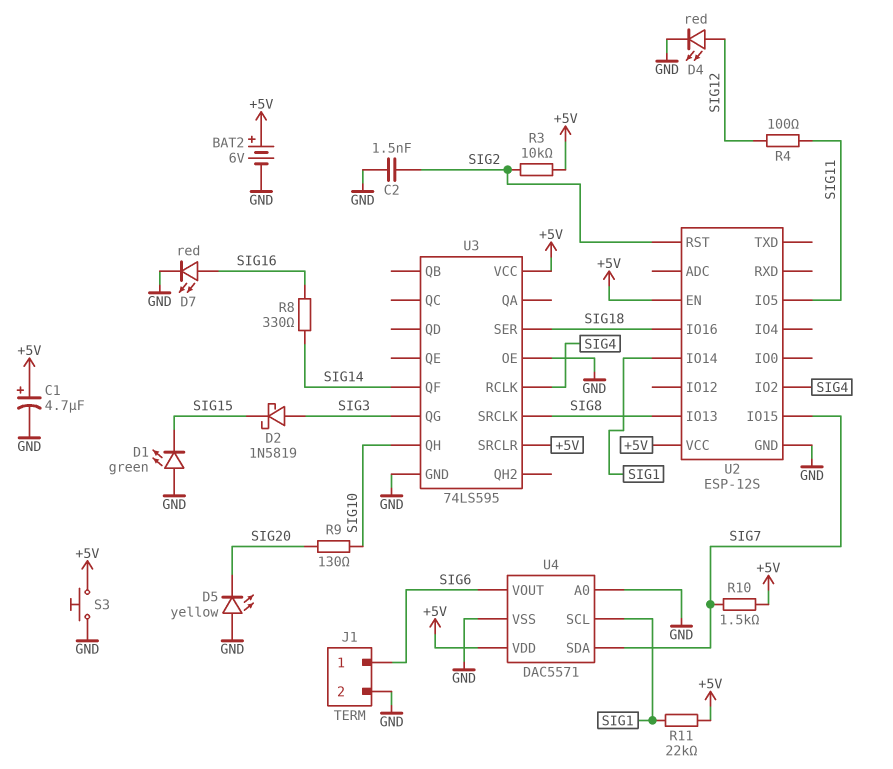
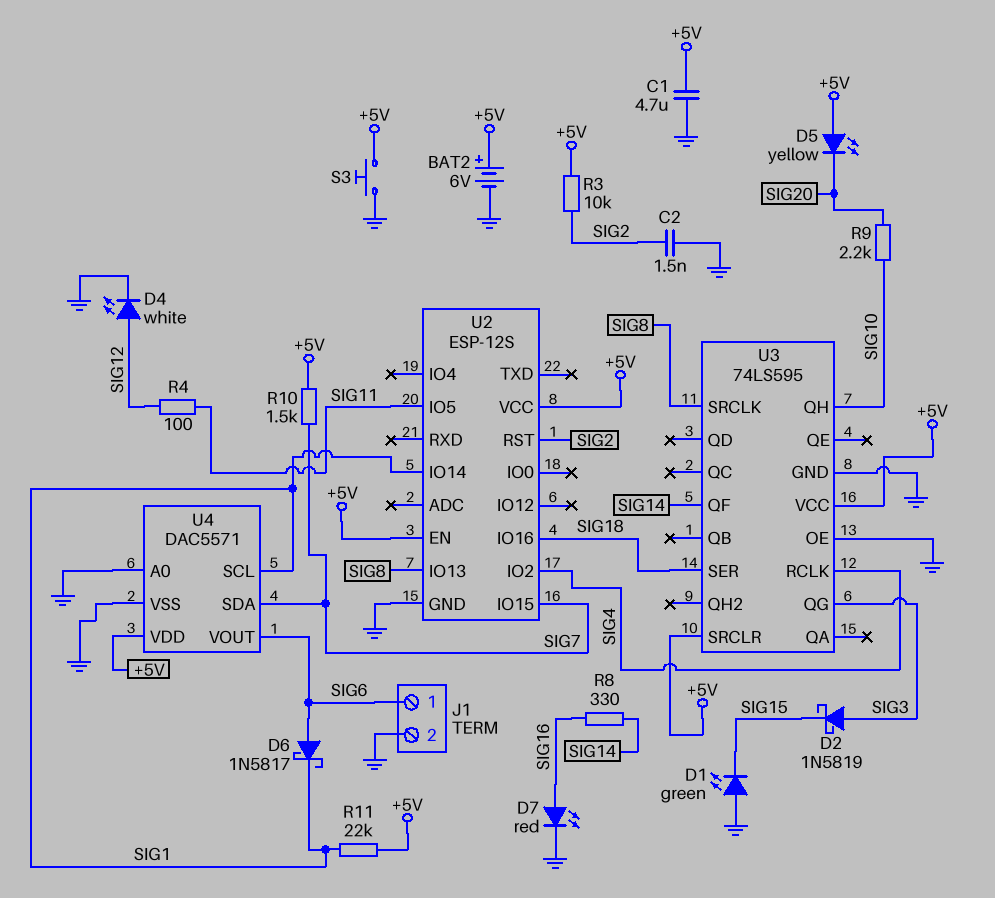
C1: 4.7uF (plus +5V, minus GND) -> 4.7uF (+5V, GND)
D4: LED red (A SIG12, K GND) -> LED white (A SIG12, K GND)
D5: LED yellow (A GND, K SIG20) -> LED yellow (A +5V, K SIG20)
D6: none -> schottky 1N5817 (A SIG6, K SIG1)
R9: 130 (SIG10, SIG20) -> 2.2k (SIG10, SIG20)

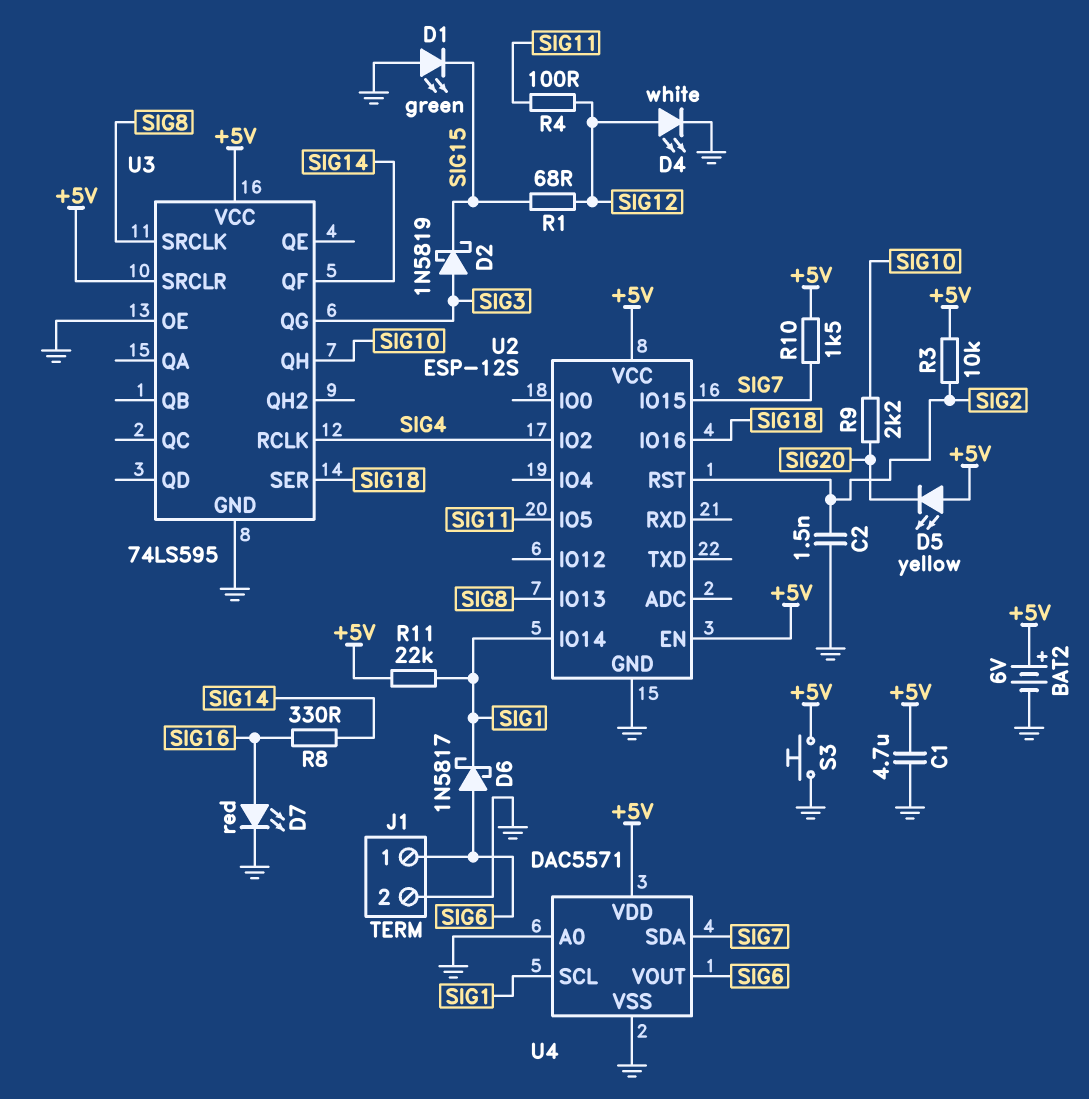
R1: none -> 68 (SIG12, SIG15)

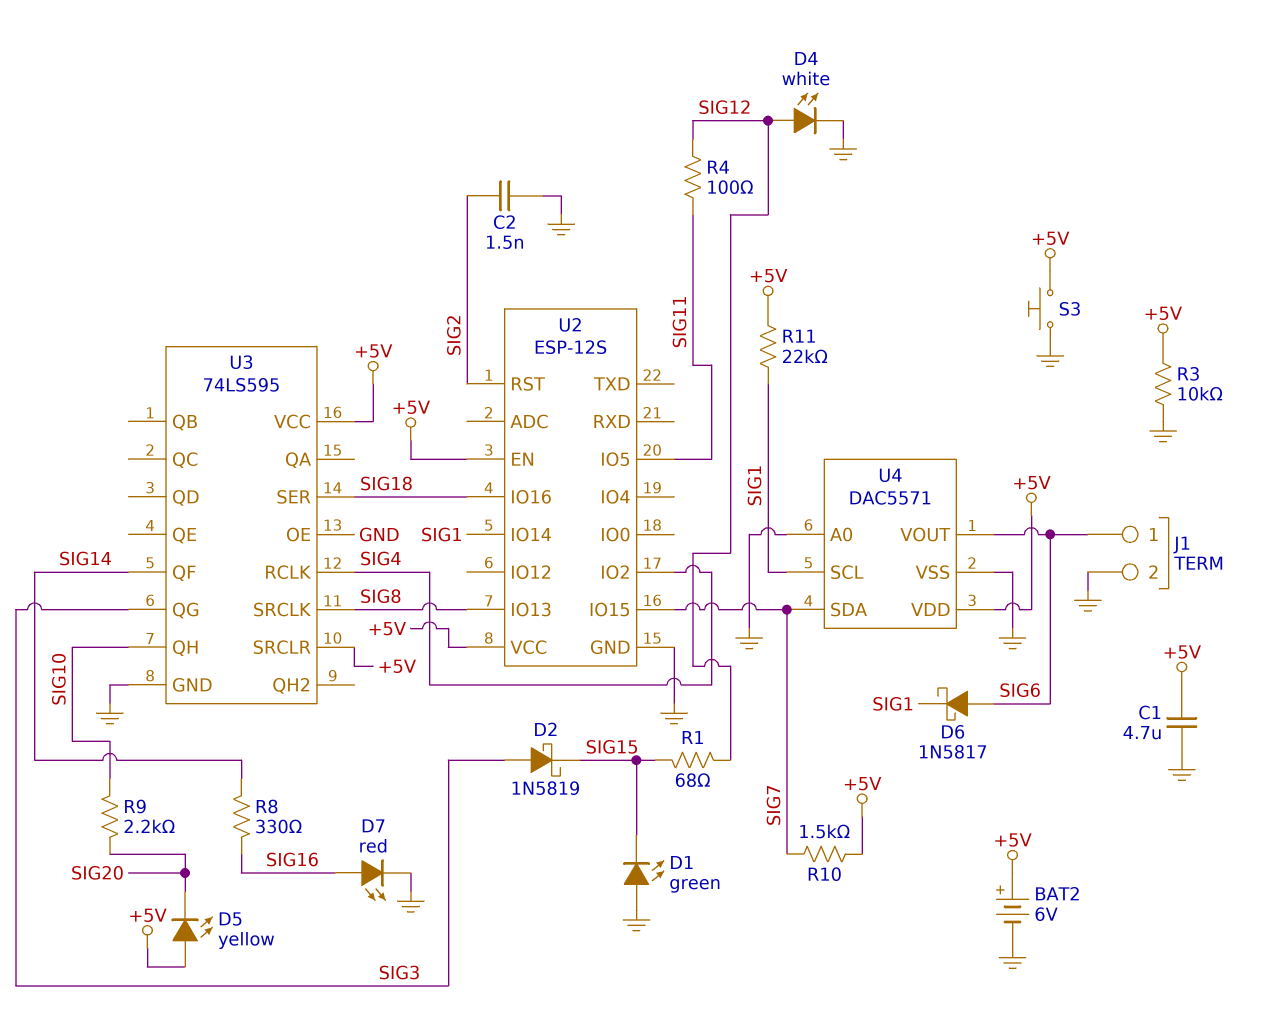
R3: 10k (+5V, SIG2) -> 10k (+5V, GND)

